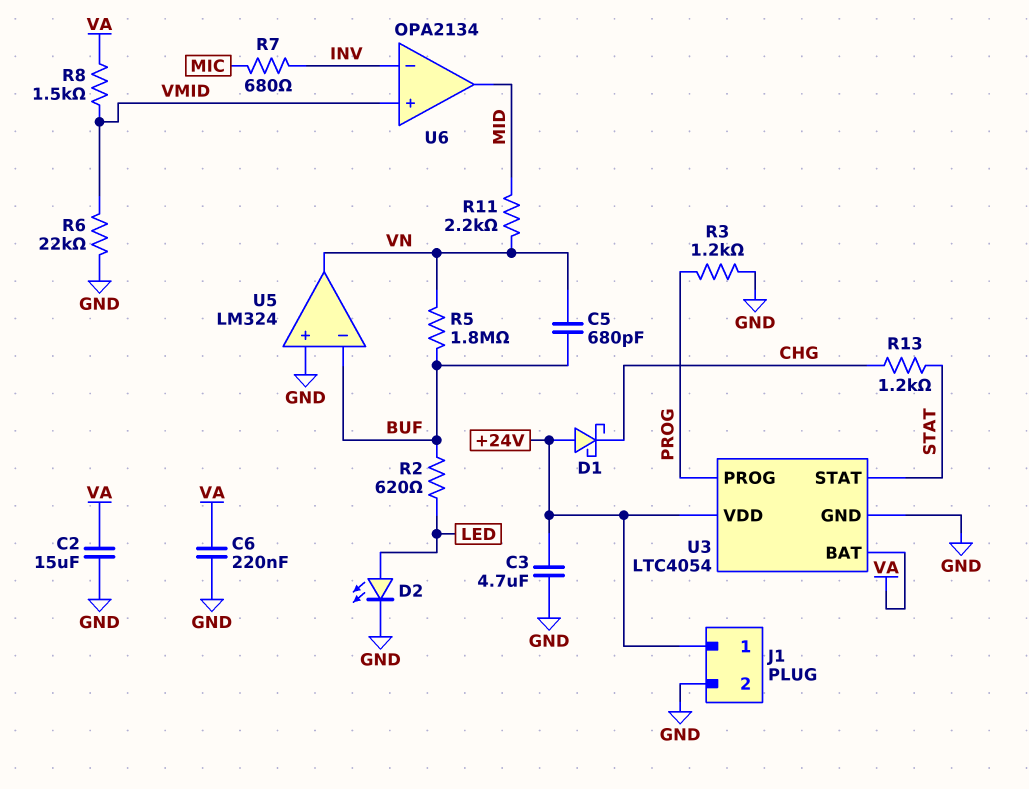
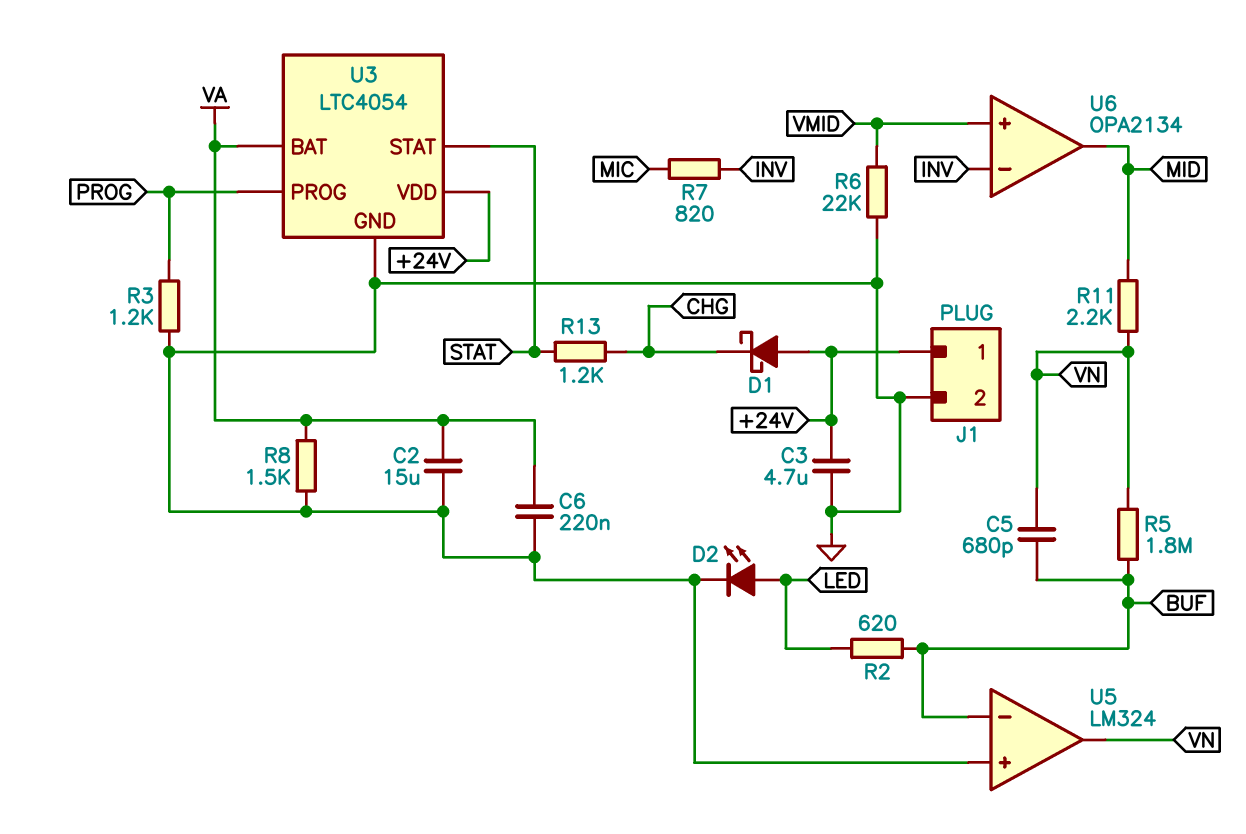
R7: 680 (INV, MIC) -> 820 (INV, MIC)
R8: 1.5k (VA, VMID) -> 1.5k (GND, VA)

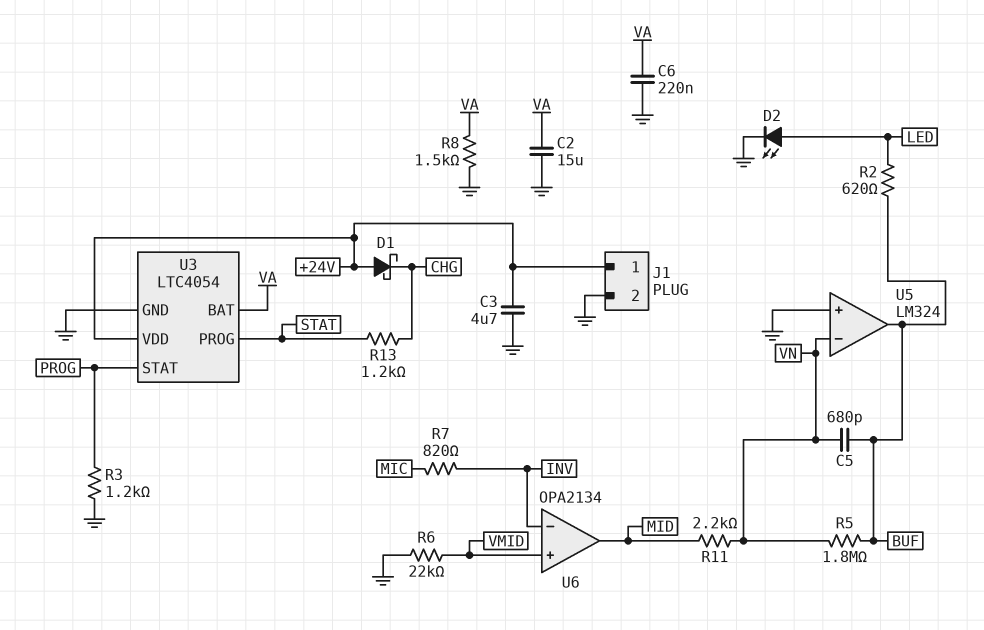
U3 pin PROG: PROG -> STAT
U3 pin STAT: STAT -> PROG
U5 pin in-: BUF -> VN
U5 pin out: VN -> BUF

